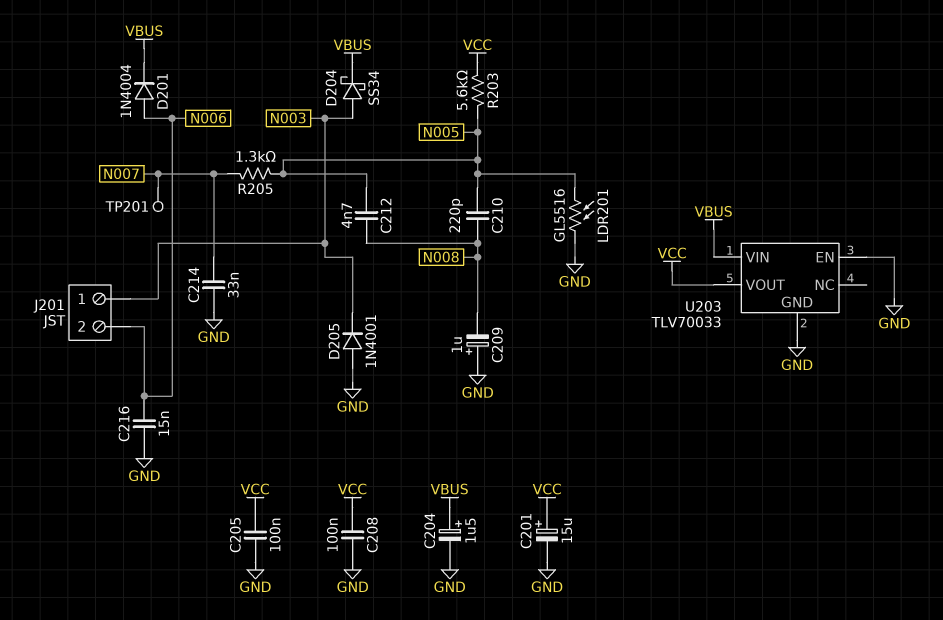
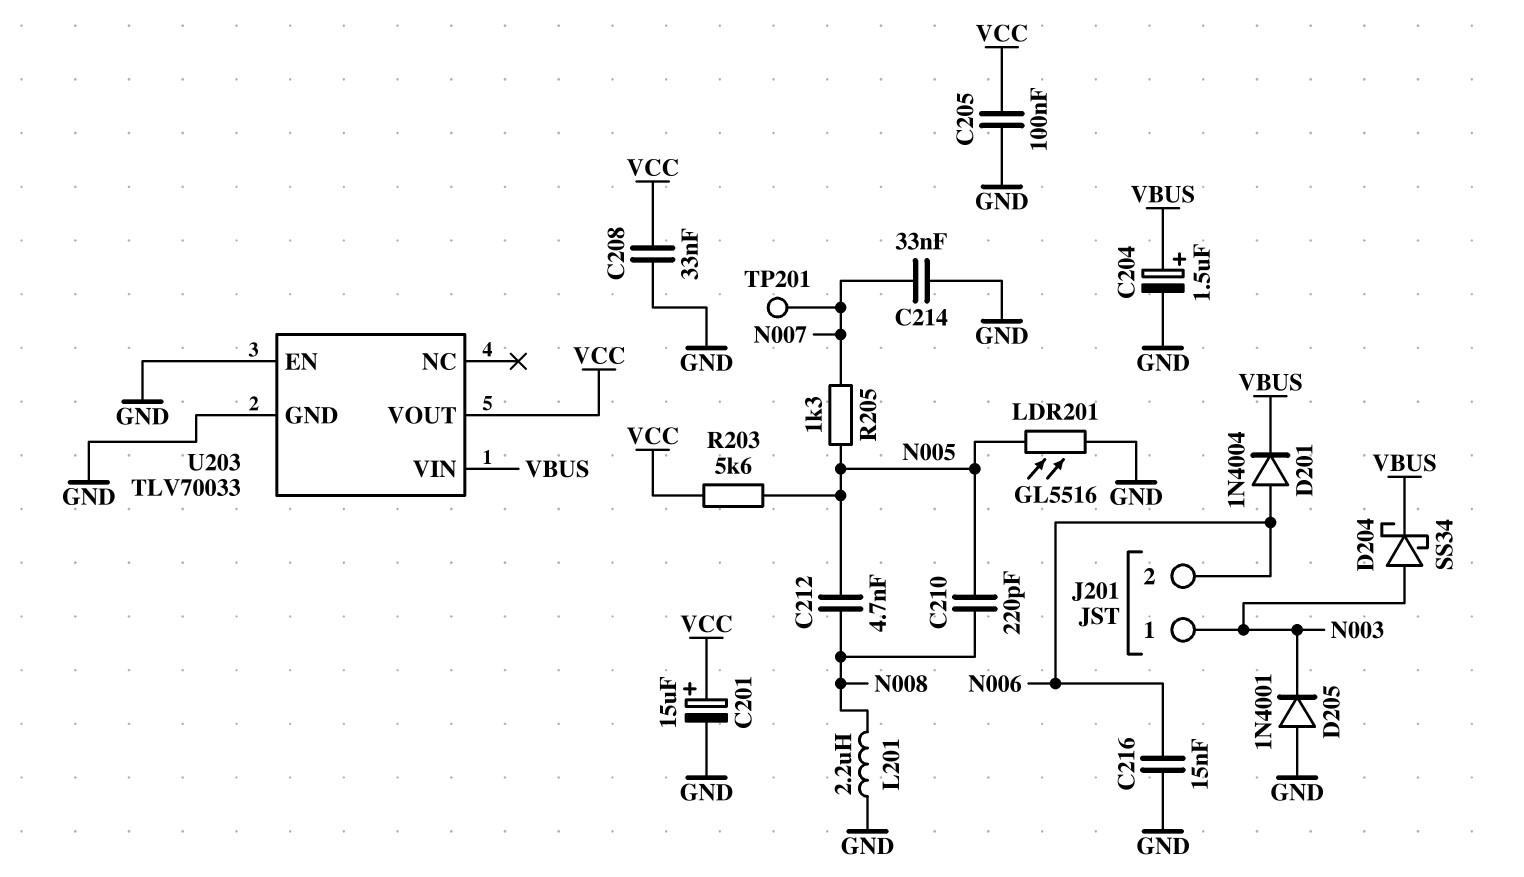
C208: 100nF (GND, VCC) -> 33nF (GND, VCC)
C209: 1uF (plus GND, minus N008) -> none
L201: none -> 2.2uH (GND, N008)

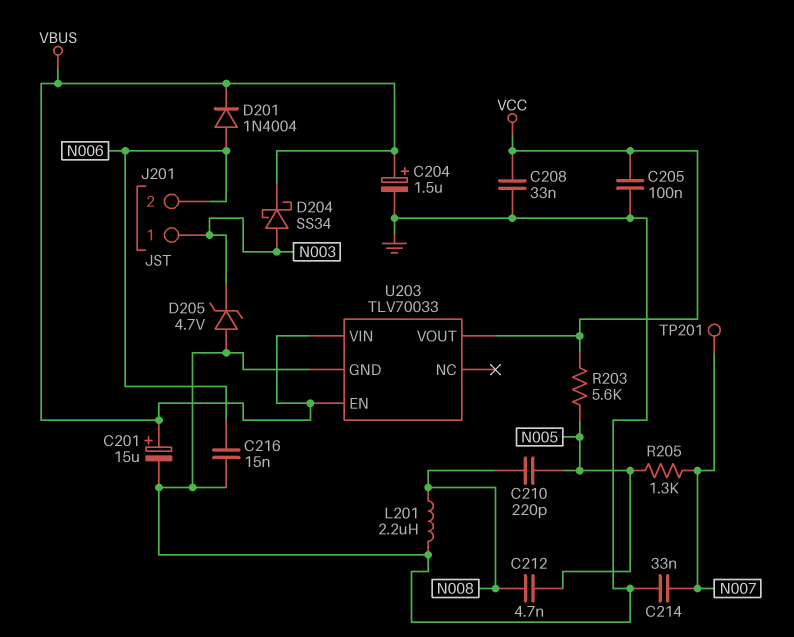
C201: 15uF (plus VCC, minus GND) -> 15uF (plus VBUS, minus GND)
D205: diode 1N4001 (A GND, K N003) -> zener 4.7V (A GND, K N003)
LDR201: GL5516 (GND, N005) -> none
U203 pin EN: GND -> VBUS

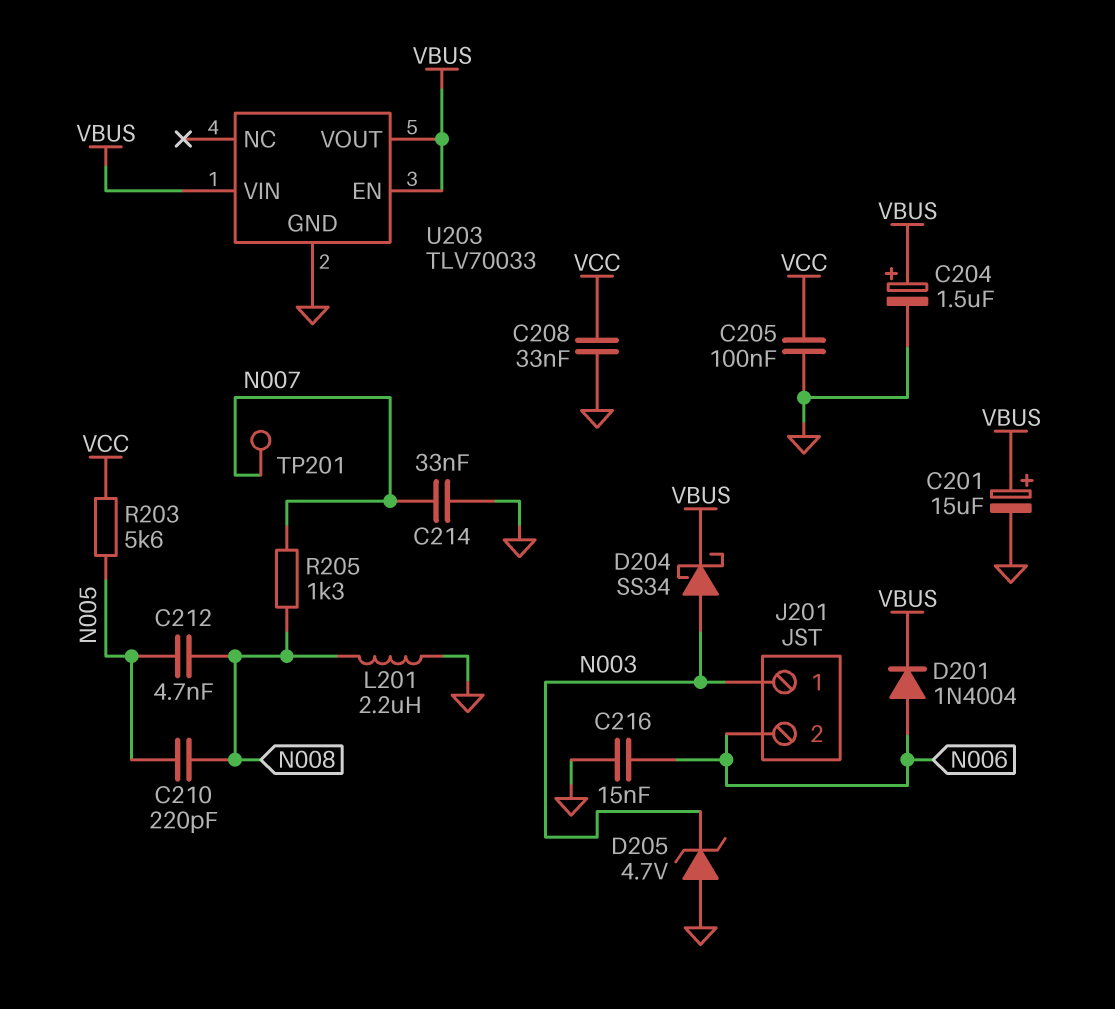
R205: 1.3k (N005, N007) -> 1.3k (N007, N008)
U203 pin VOUT: VCC -> VBUS

